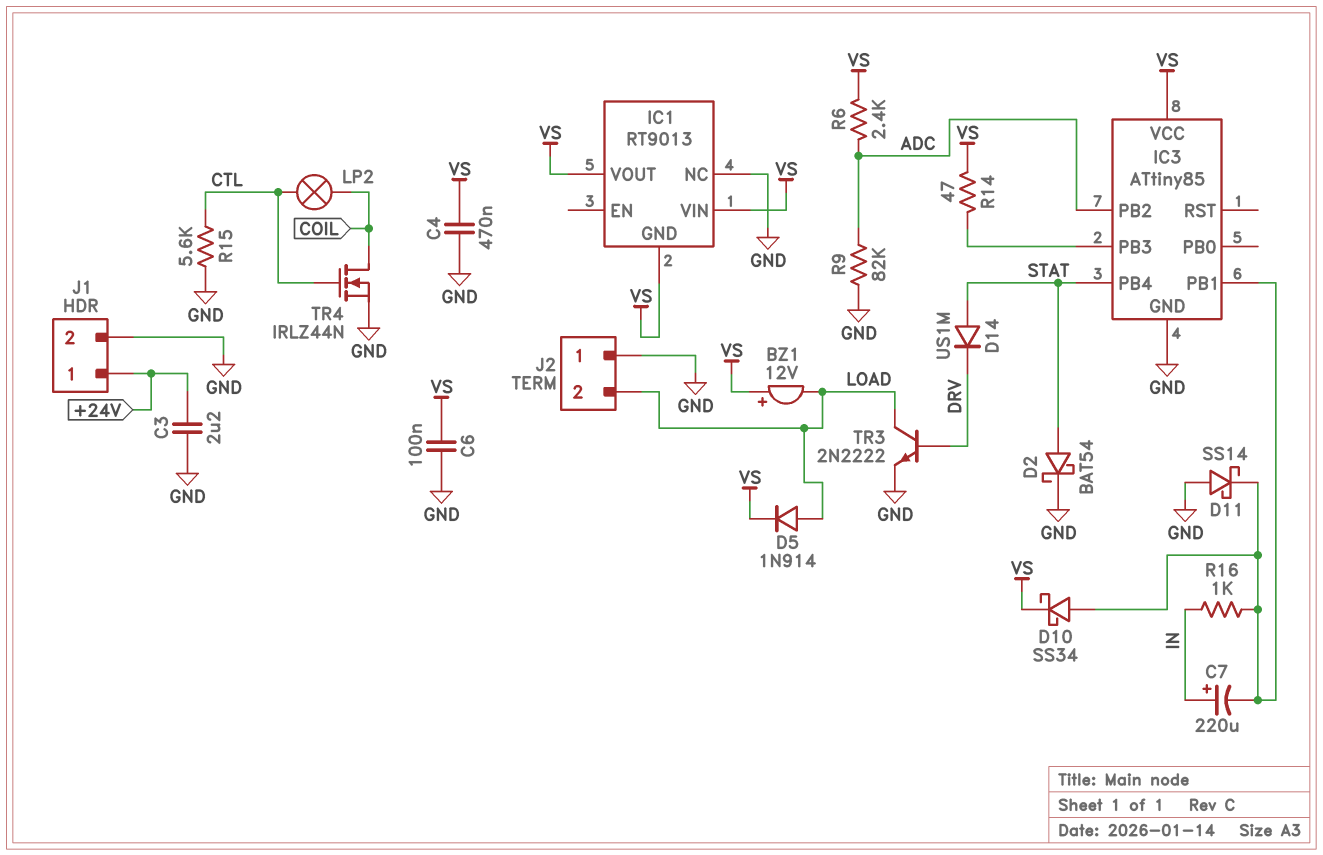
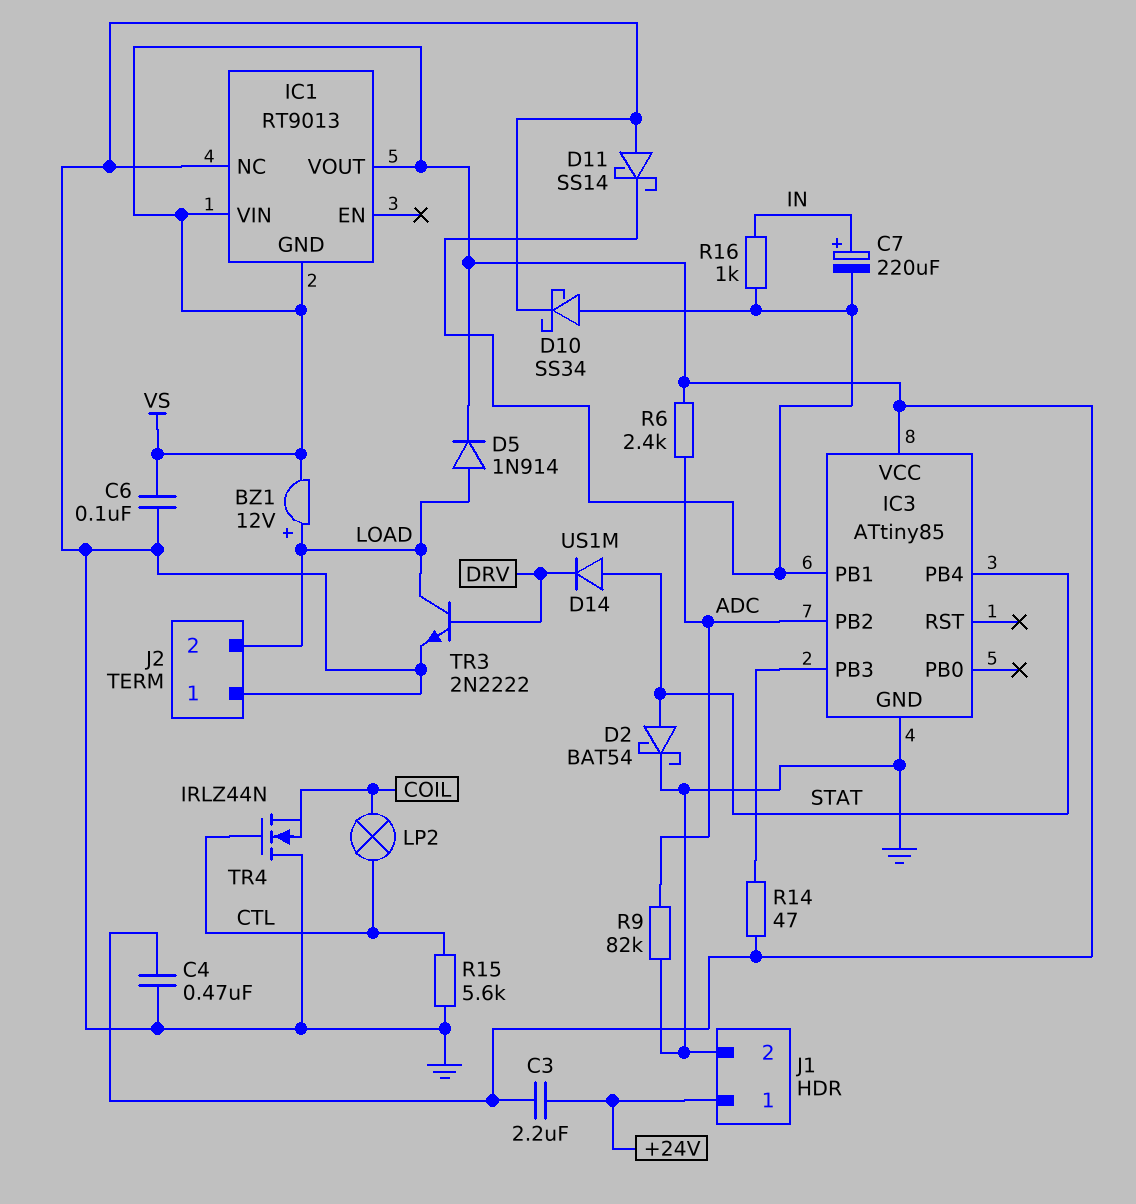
BZ1: buzzer 12V (plus VS, minus LOAD) -> buzzer 12V (plus LOAD, minus VS)
C3: 2.2uF (+24V, GND) -> 2.2uF (+24V, VS)
D10: schottky SS34 (A IC3/PB1, K VS) -> schottky SS34 (A IC3/PB1, K GND)
TR4: NMOS IRLZ44N (G CTL, D COIL, S GND) -> NMOS IRLZ44N (G CTL, D GND, S COIL)

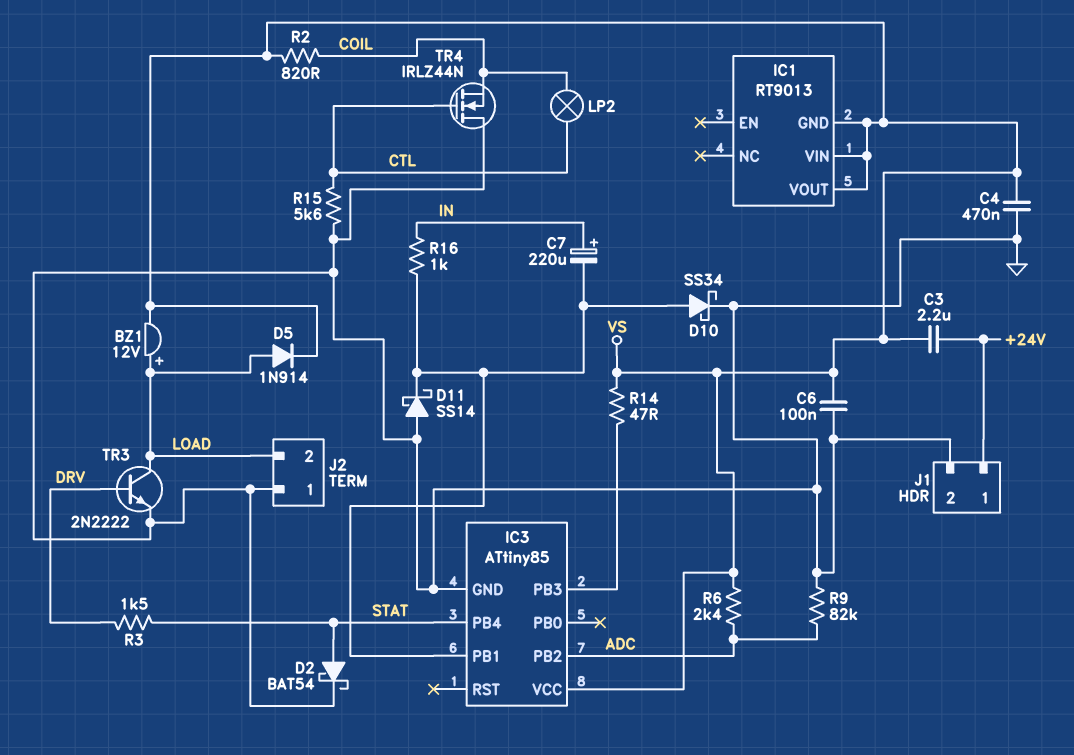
D14: diode US1M (A STAT, K DRV) -> none
IC1 pin NC: GND -> none
R2: none -> 820 (COIL, VS)
R3: none -> 1.5k (DRV, STAT)

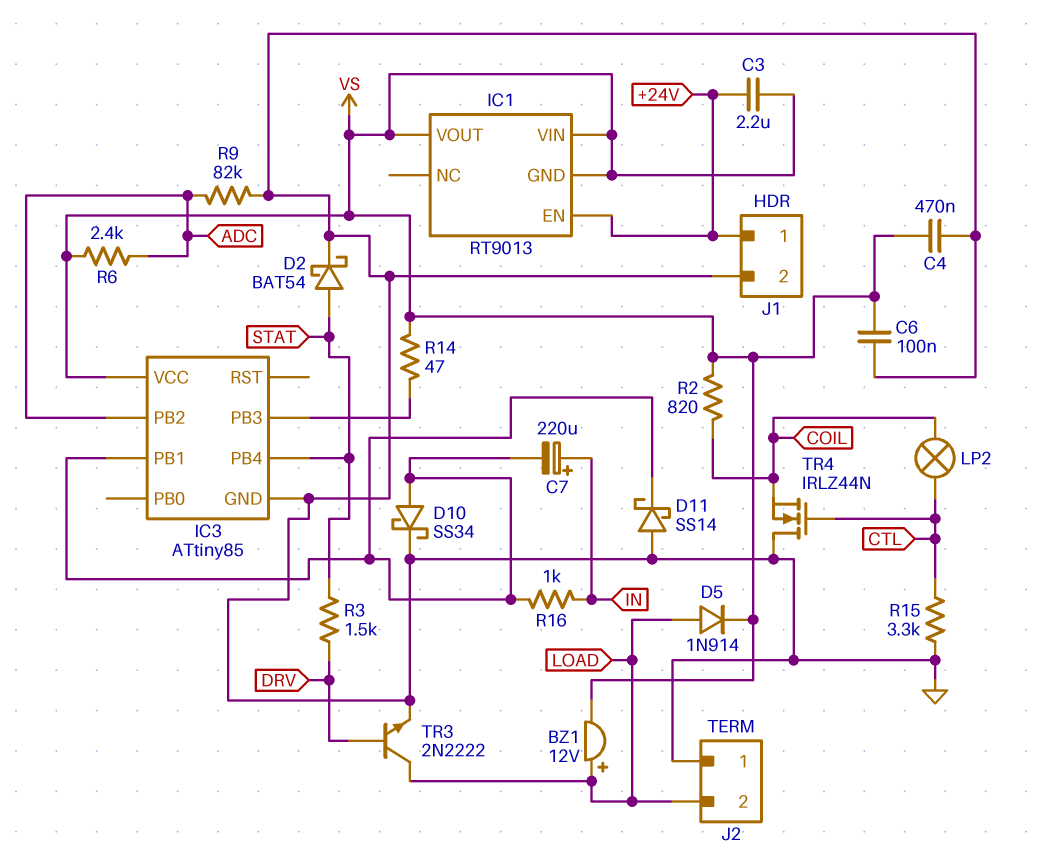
IC1 pin EN: none -> +24V
R15: 5.6k (CTL, GND) -> 3.3k (CTL, GND)

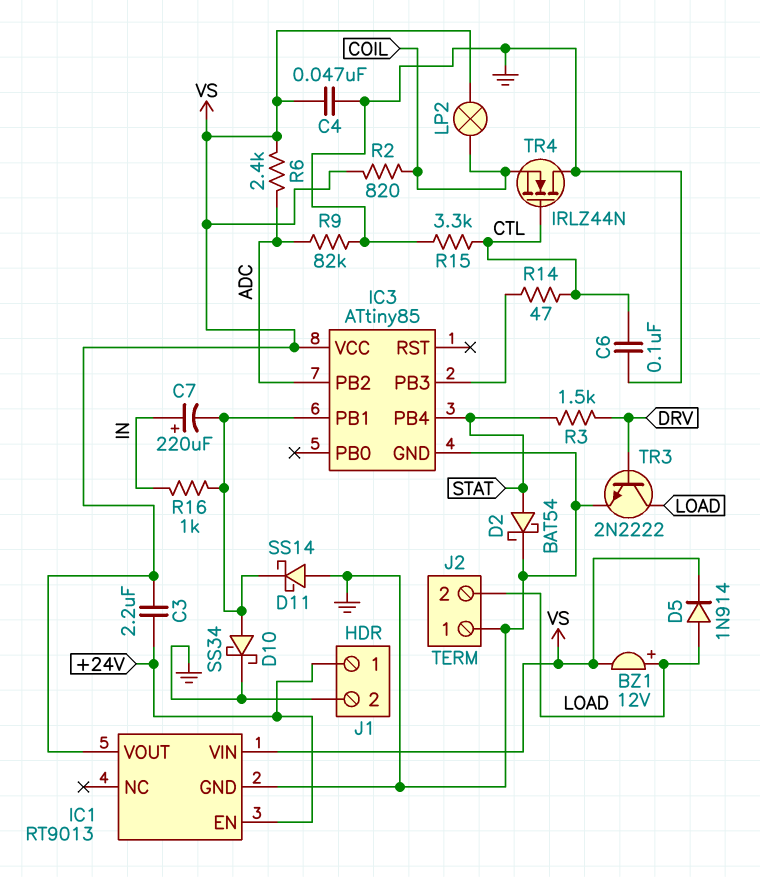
C4: 470nF (GND, VS) -> 47nF (GND, VS)
C6: 100nF (GND, VS) -> 100nF (CTL, GND)
IC1 pin GND: VS -> GND
LP2: lamp (COIL, CTL) -> lamp (COIL, VS)
R14: 47 (IC3/PB3, VS) -> 47 (CTL, IC3/PB3)

